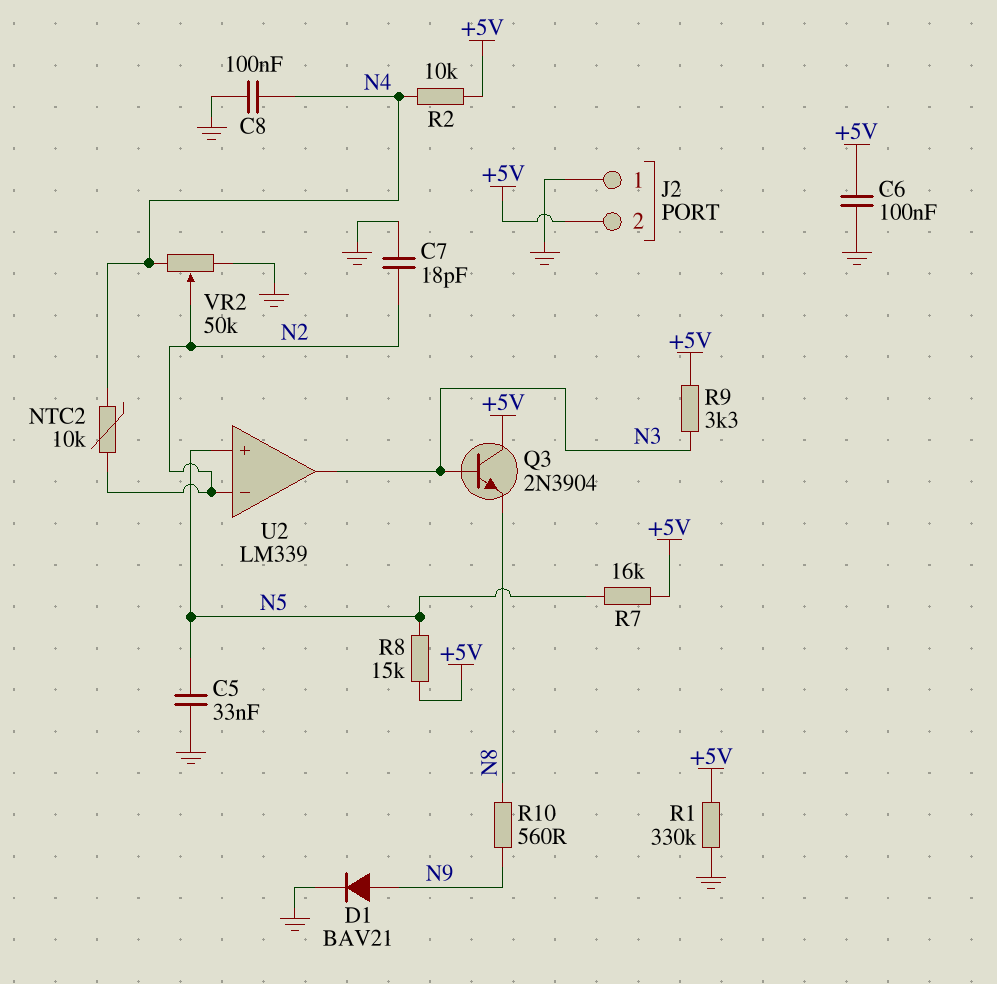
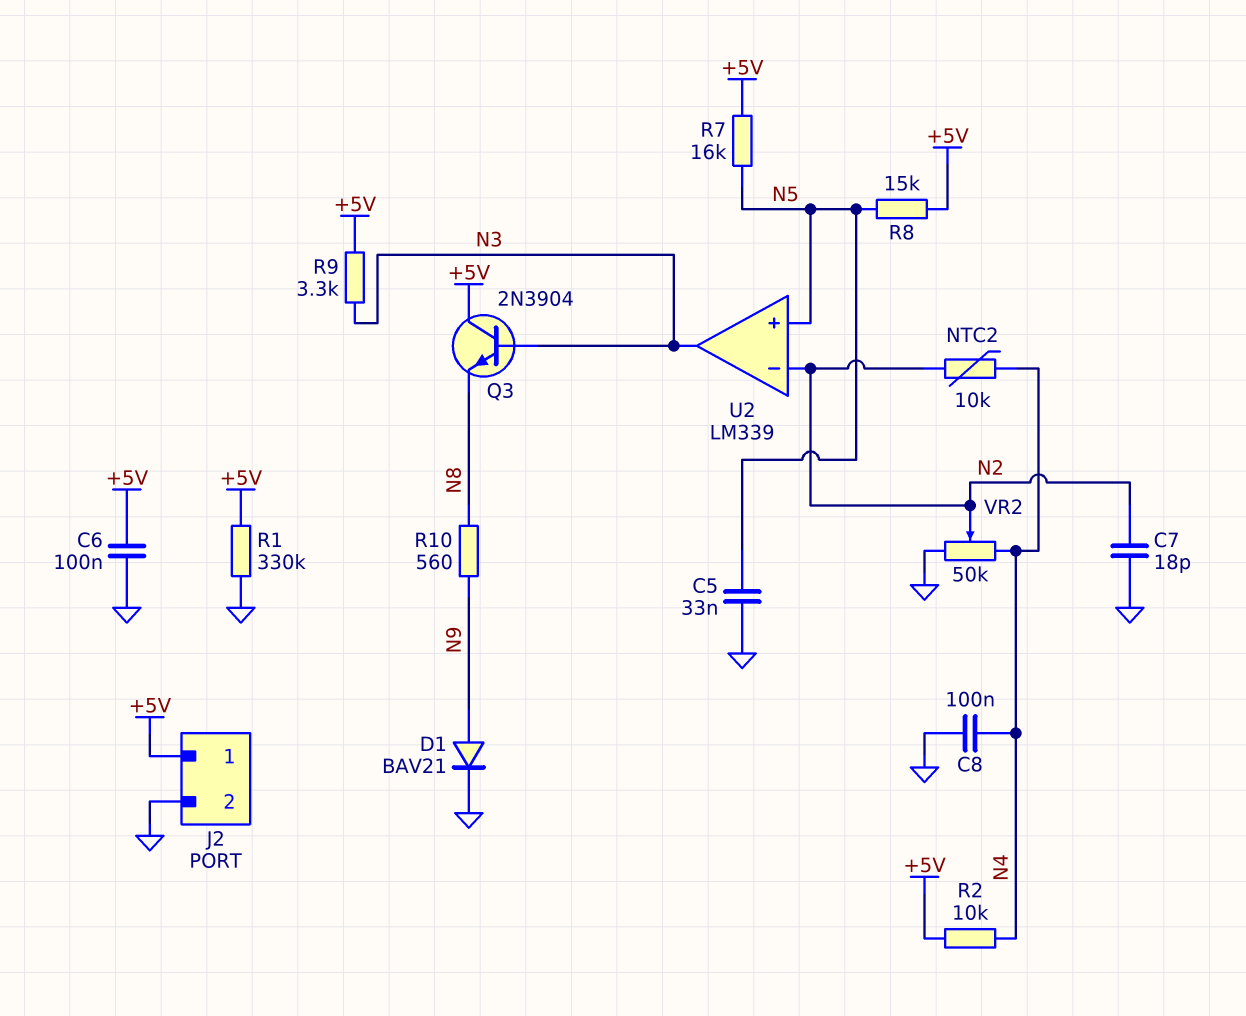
J2 pin 1: GND -> +5V
J2 pin 2: +5V -> GND

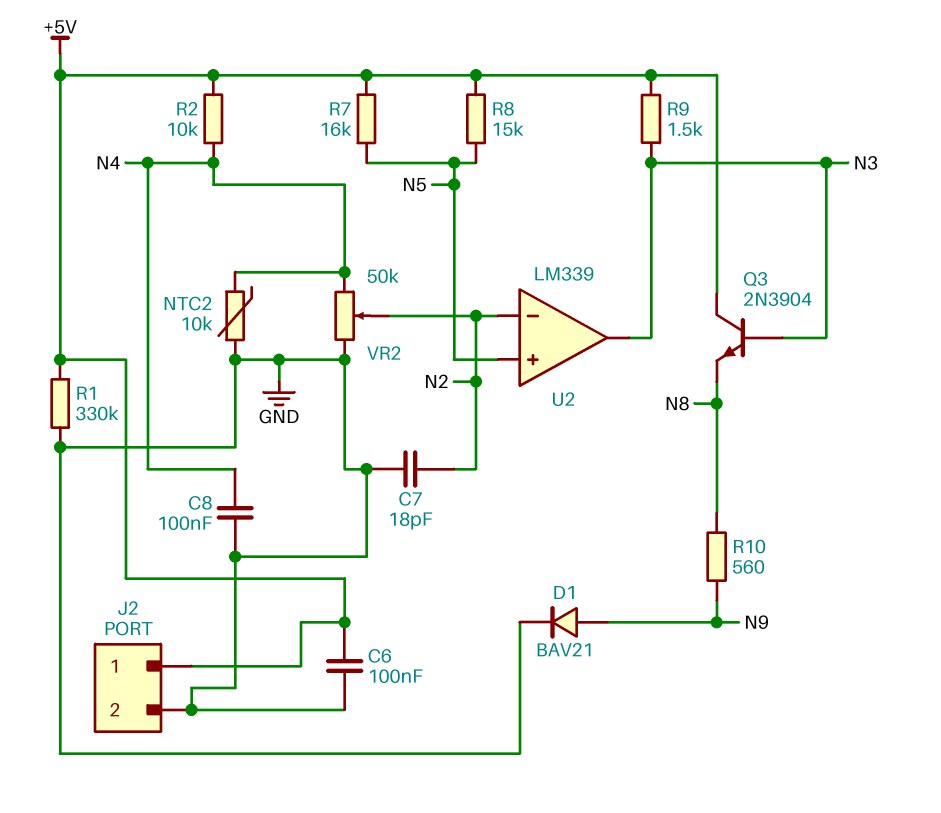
C5: 33nF (GND, N5) -> none
NTC2: 10k (N2, N4) -> 10k (GND, N4)
R9: 3.3k (+5V, N3) -> 1.5k (+5V, N3)

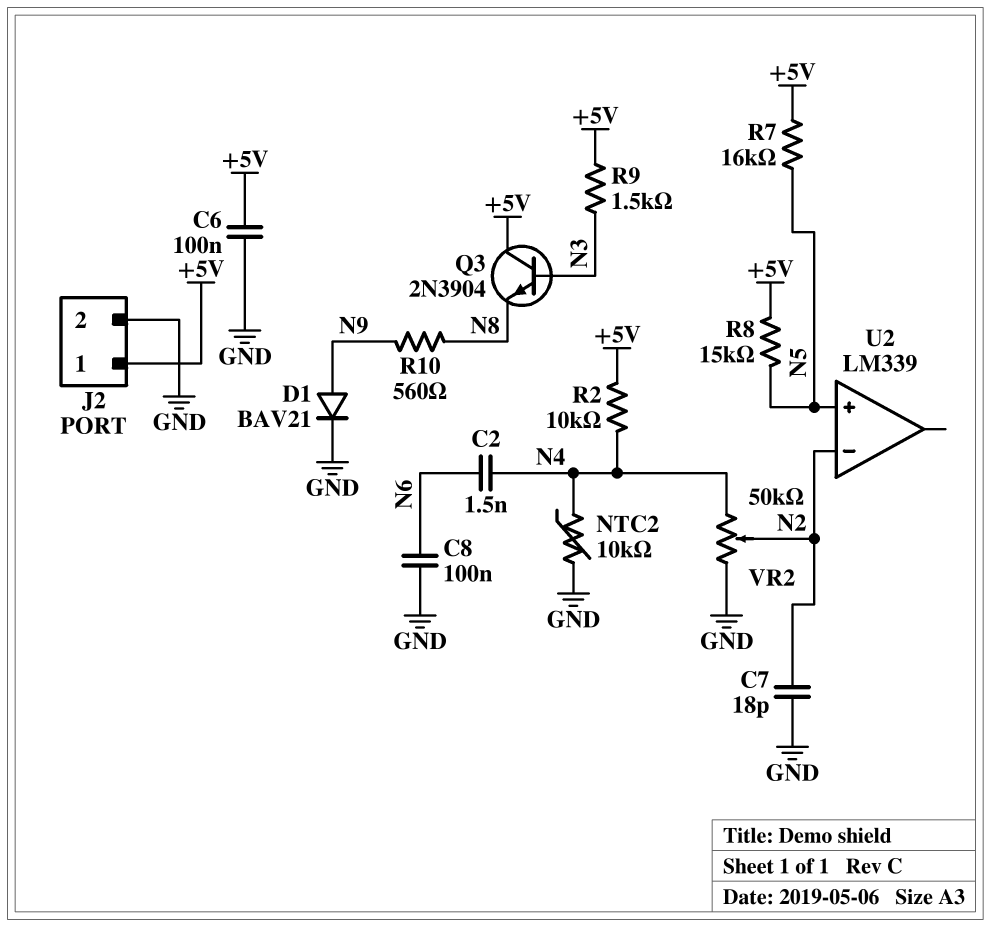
C2: none -> 1.5nF (N4, N6)
C8: 100nF (GND, N4) -> 100nF (GND, N6)
R1: 330k (+5V, GND) -> none
U2 pin out: N3 -> none

